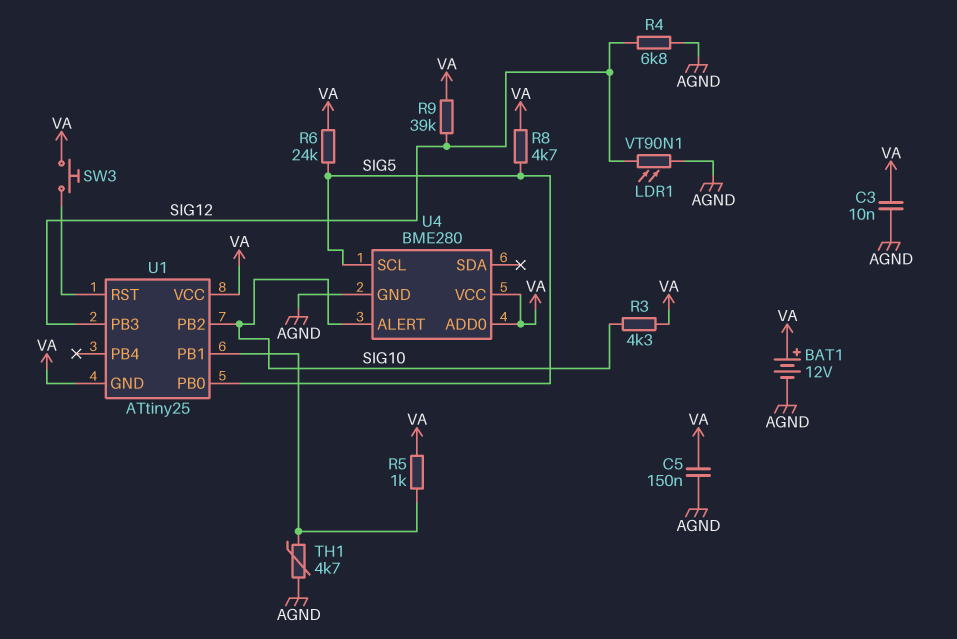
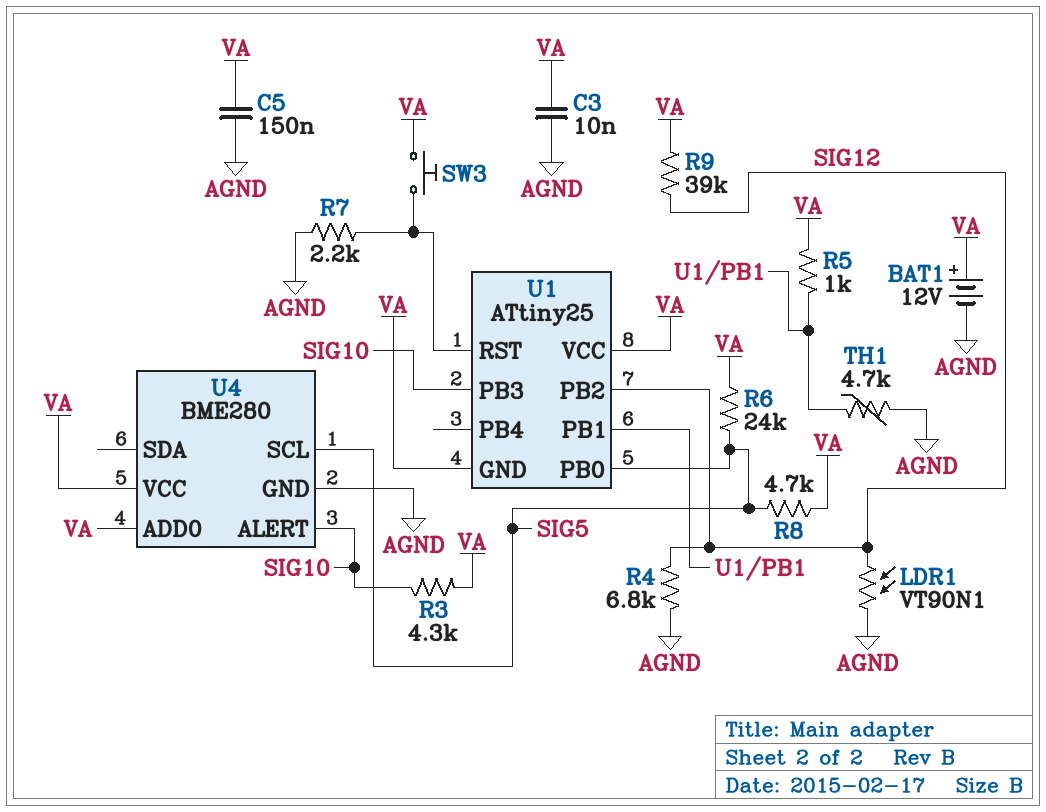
R7: none -> 2.2k (AGND, U1/RST)
U1 pin PB2: SIG10 -> SIG12
U1 pin PB3: SIG12 -> SIG10

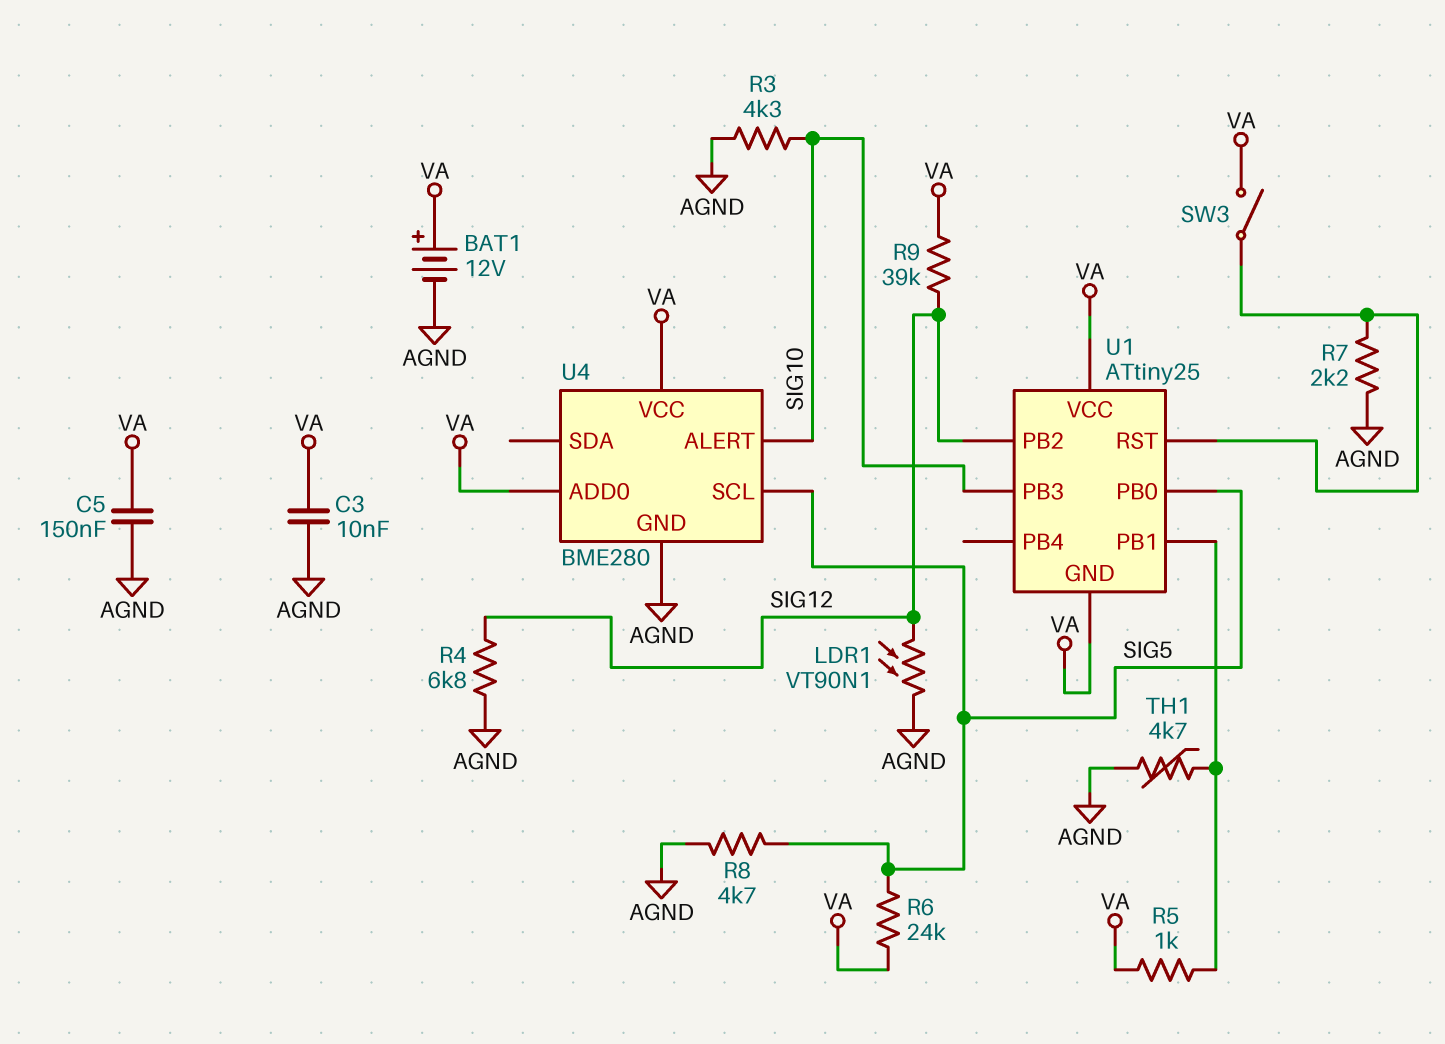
R3: 4.3k (SIG10, VA) -> 4.3k (AGND, SIG10)
R8: 4.7k (SIG5, VA) -> 4.7k (AGND, SIG5)
SW3: button (U1/RST, VA) -> switch (U1/RST, VA)

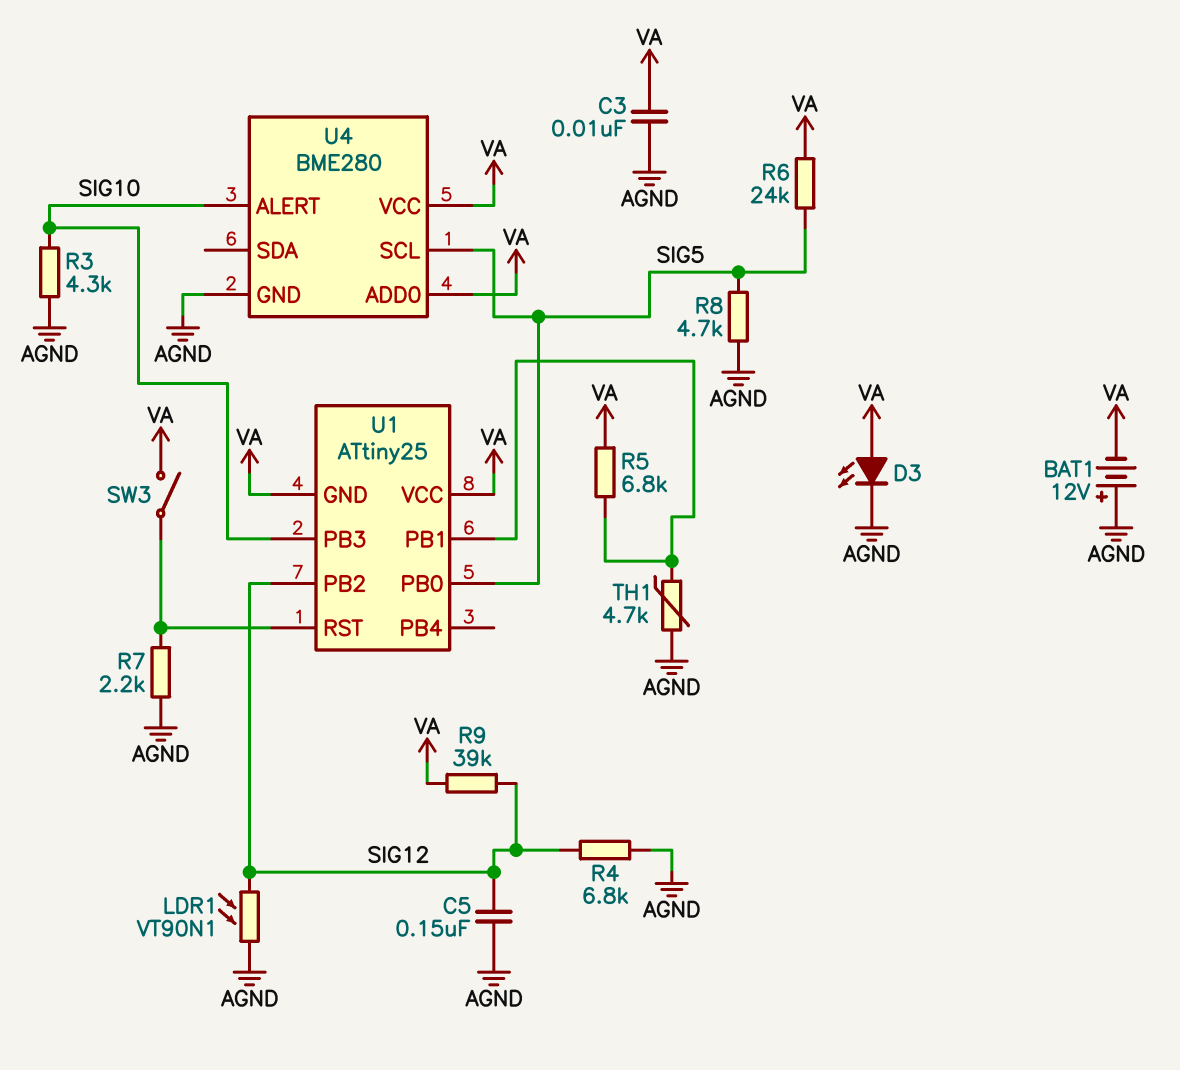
BAT1: 12V (plus VA, minus AGND) -> 12V (plus AGND, minus VA)
C5: 150nF (AGND, VA) -> 150nF (AGND, SIG12)
D3: none -> LED (A VA, K AGND)
R5: 1k (U1/PB1, VA) -> 6.8k (U1/PB1, VA)

